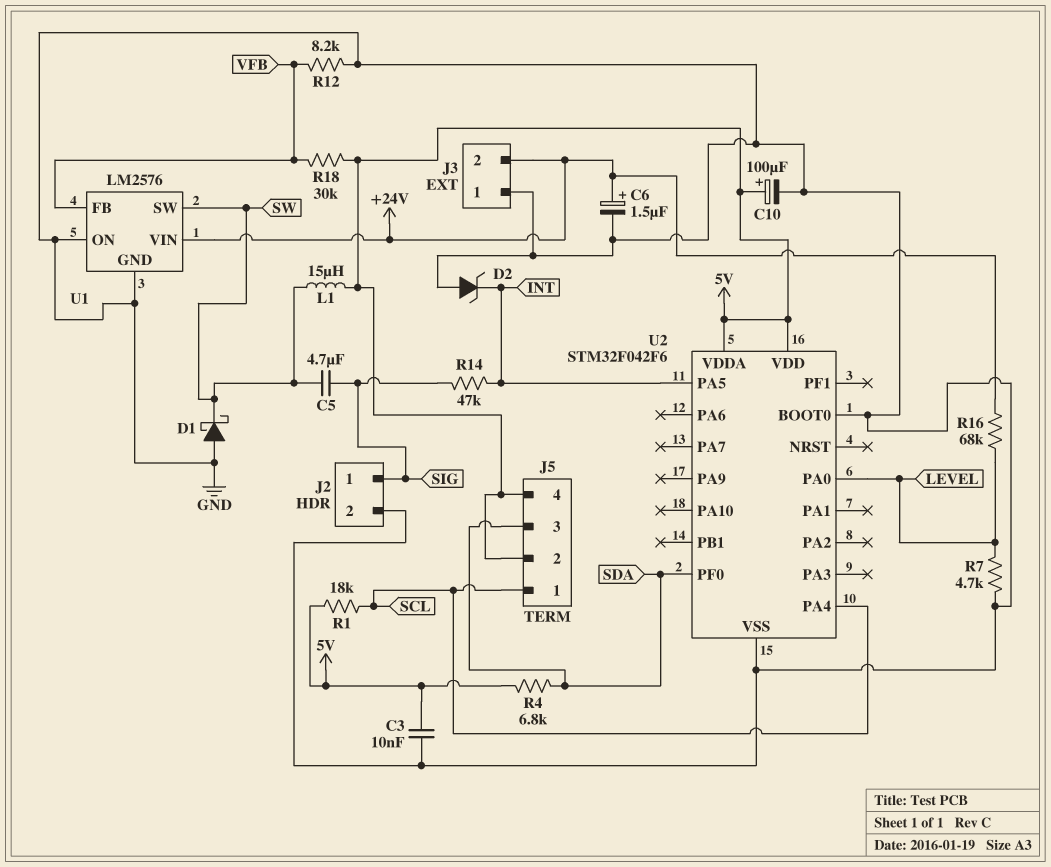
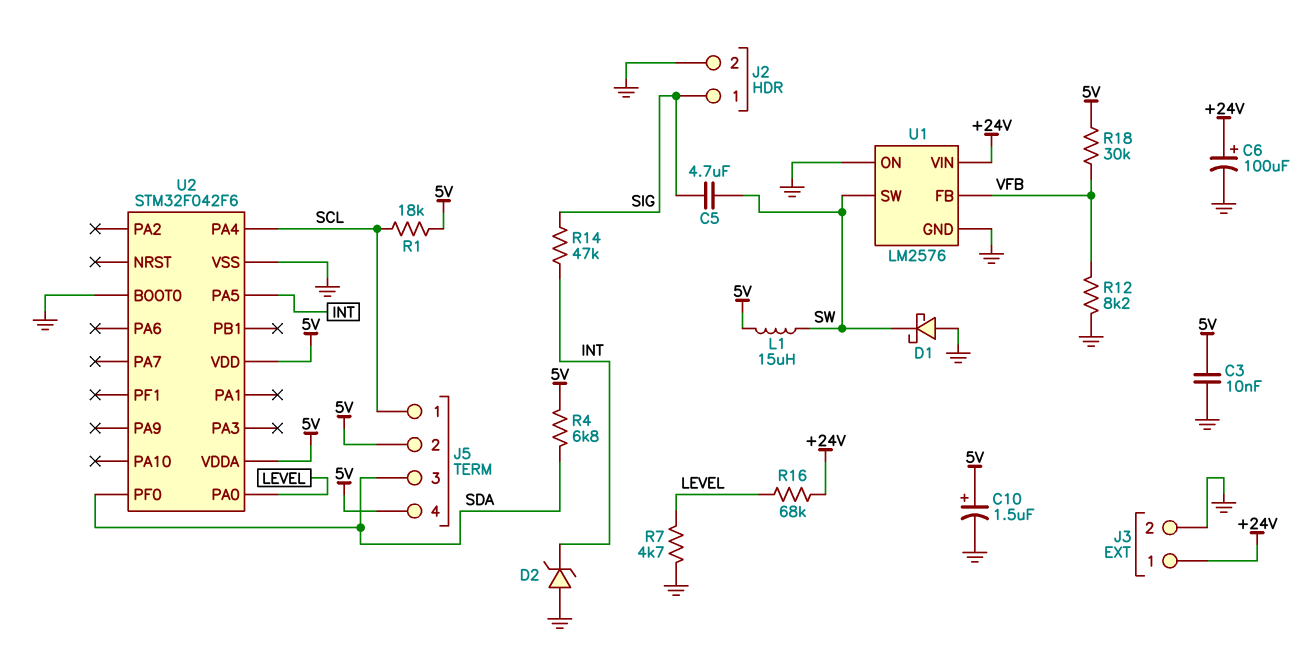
C6: 1.5uF (plus +24V, minus GND) -> 100uF (plus +24V, minus GND)
C10: 100uF (plus 5V, minus GND) -> 1.5uF (plus 5V, minus GND)
J3 pin 1: GND -> +24V
J3 pin 2: +24V -> GND

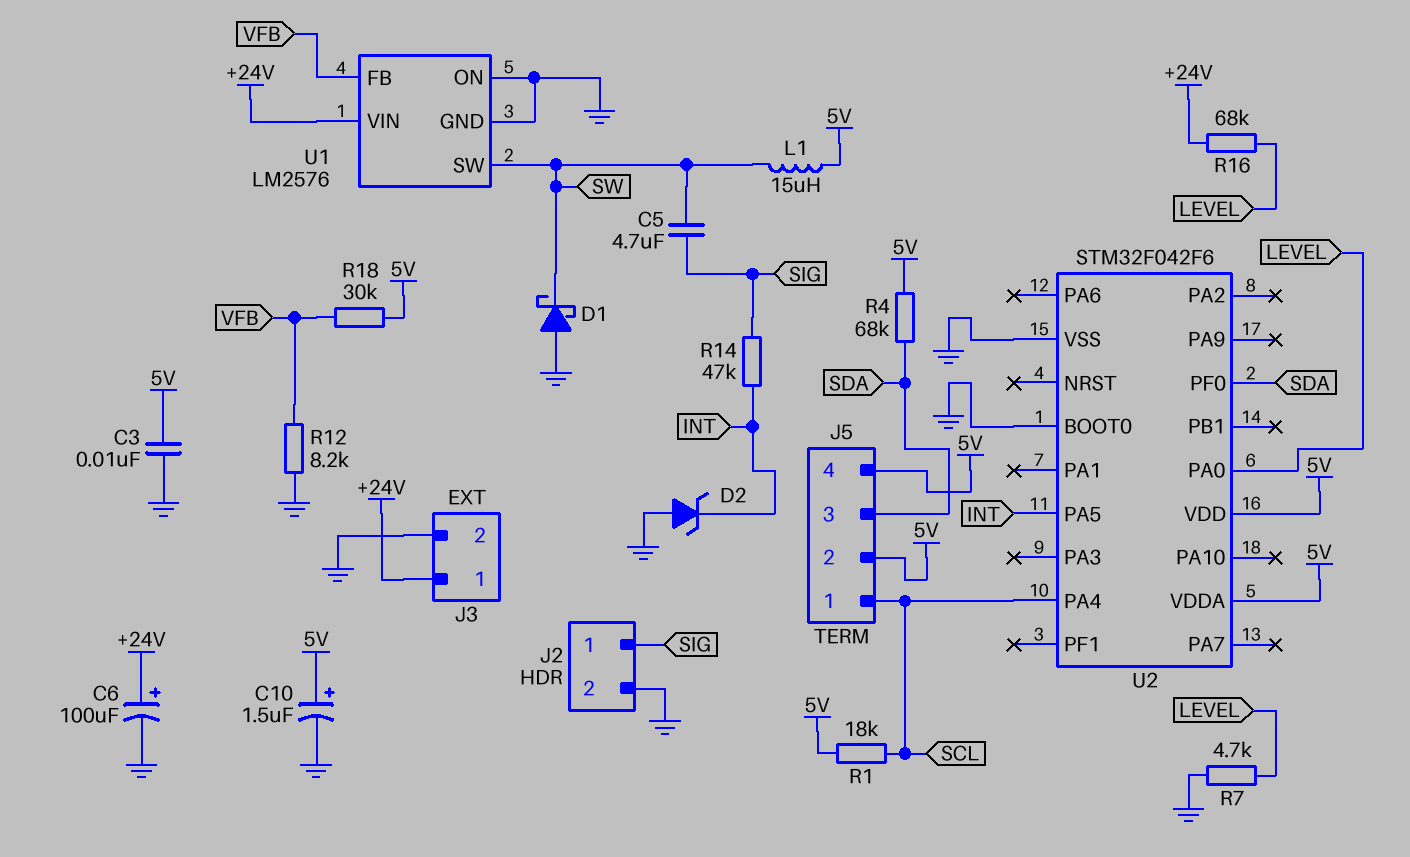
R4: 6.8k (5V, SDA) -> 68k (5V, SDA)

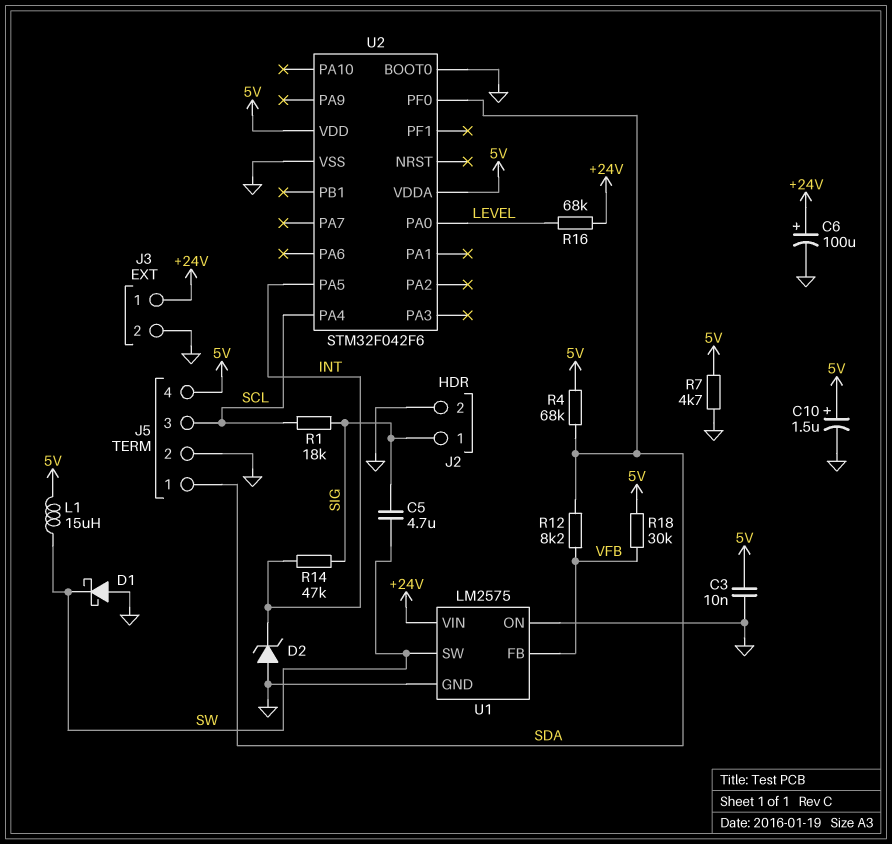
J5 pin 1: SCL -> SDA
J5 pin 2: 5V -> GND
J5 pin 3: SDA -> SCL
R1: 18k (5V, SCL) -> 18k (SCL, SIG)
R7: 4.7k (GND, LEVEL) -> 4.7k (5V, GND)
R12: 8.2k (GND, VFB) -> 8.2k (SDA, VFB)
U1: LM2576 -> LM2575

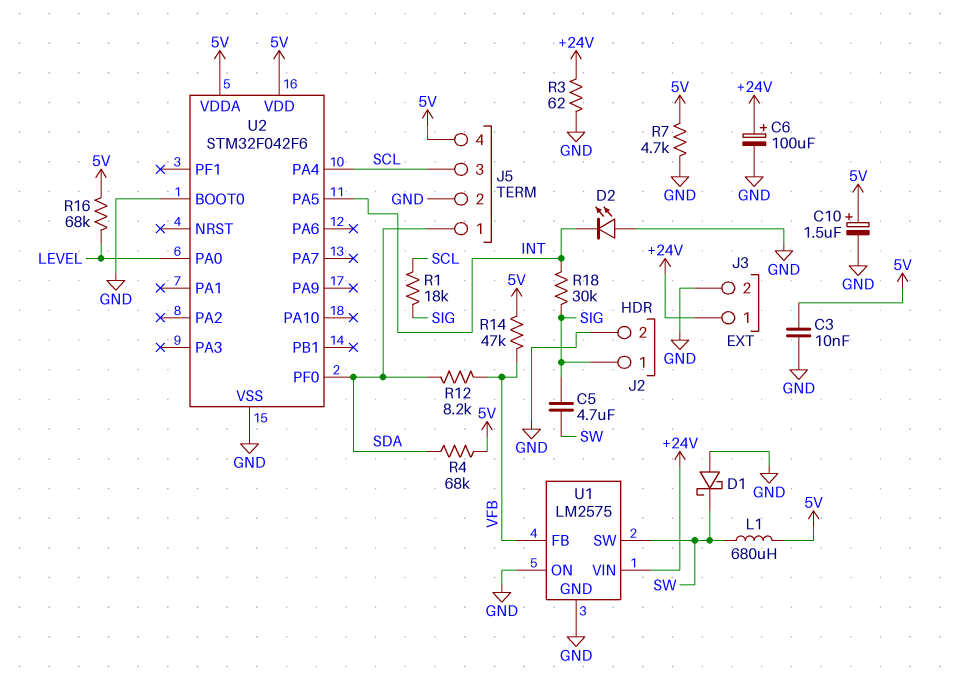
D2: zener (A GND, K INT) -> LED (A GND, K INT)
L1: 15uH (5V, SW) -> 680uH (5V, SW)
R3: none -> 62 (+24V, GND)
R14: 47k (INT, SIG) -> 47k (5V, VFB)
R16: 68k (+24V, LEVEL) -> 68k (5V, LEVEL)
R18: 30k (5V, VFB) -> 30k (INT, SIG)

